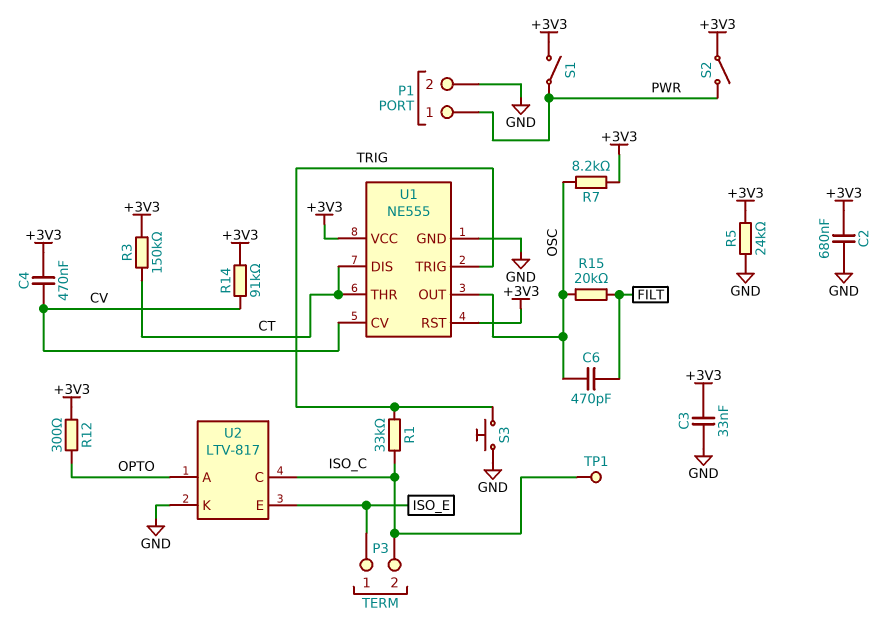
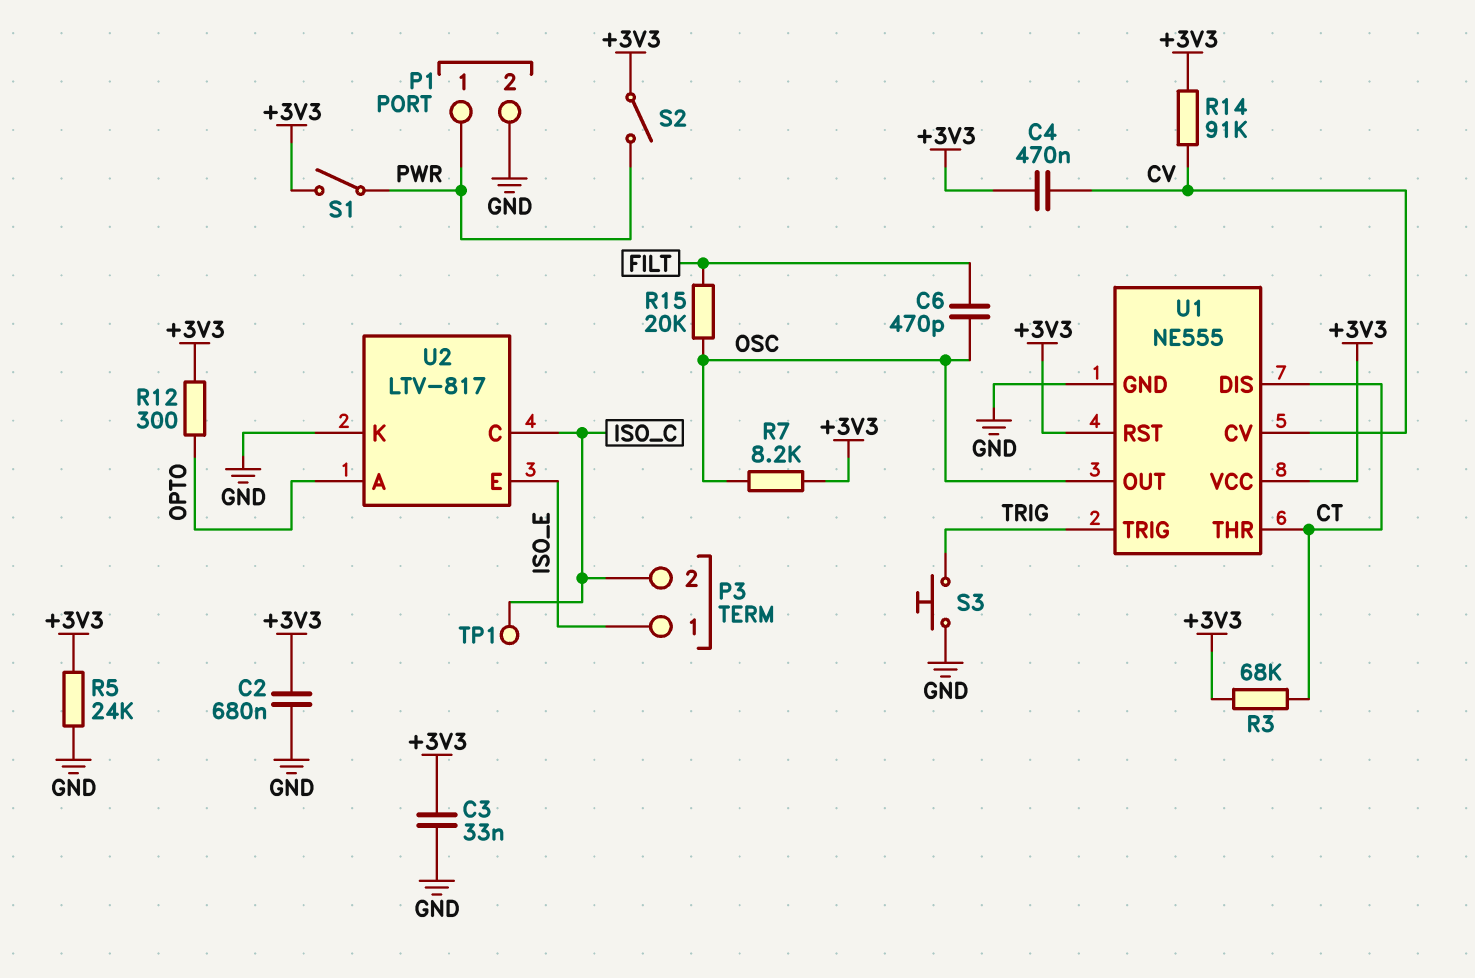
R1: 33k (ISO_C, TRIG) -> none
R3: 150k (+3V3, CT) -> 68k (+3V3, CT)

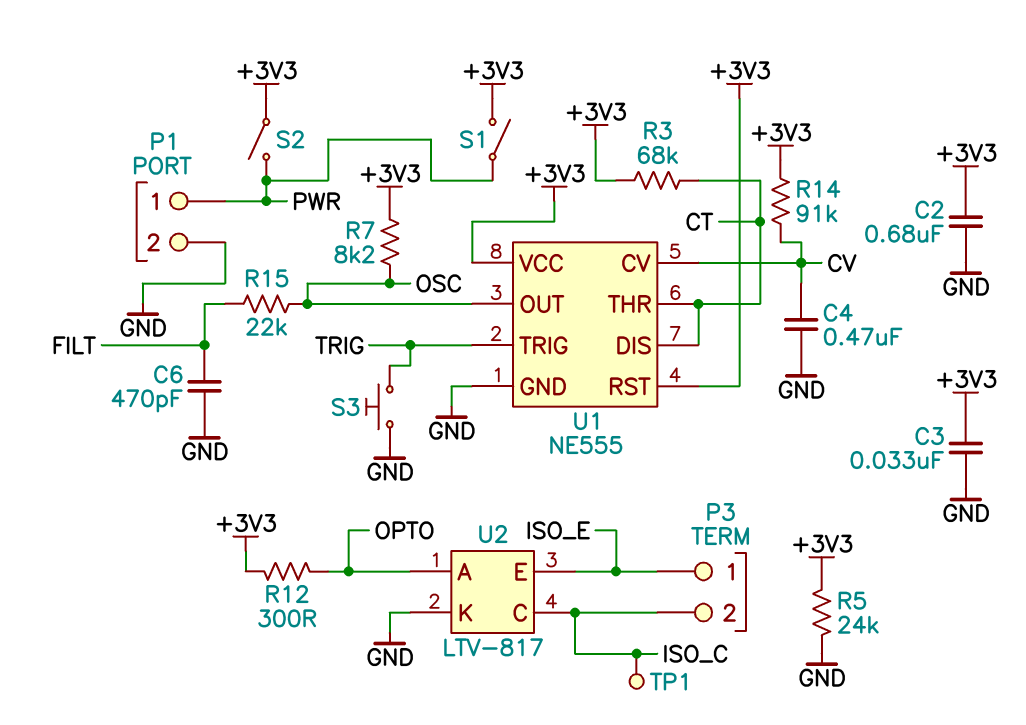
C4: 470nF (+3V3, CV) -> 470nF (CV, GND)
C6: 470pF (FILT, OSC) -> 470pF (FILT, GND)
R15: 20k (FILT, OSC) -> 22k (FILT, OSC)

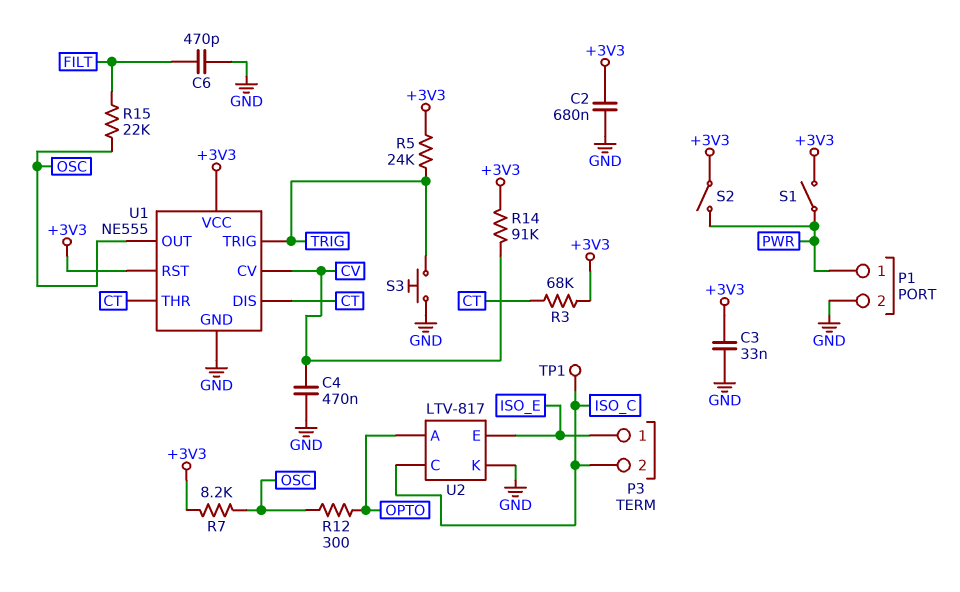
R5: 24k (+3V3, GND) -> 24k (+3V3, TRIG)
R12: 300 (+3V3, OPTO) -> 300 (OPTO, OSC)

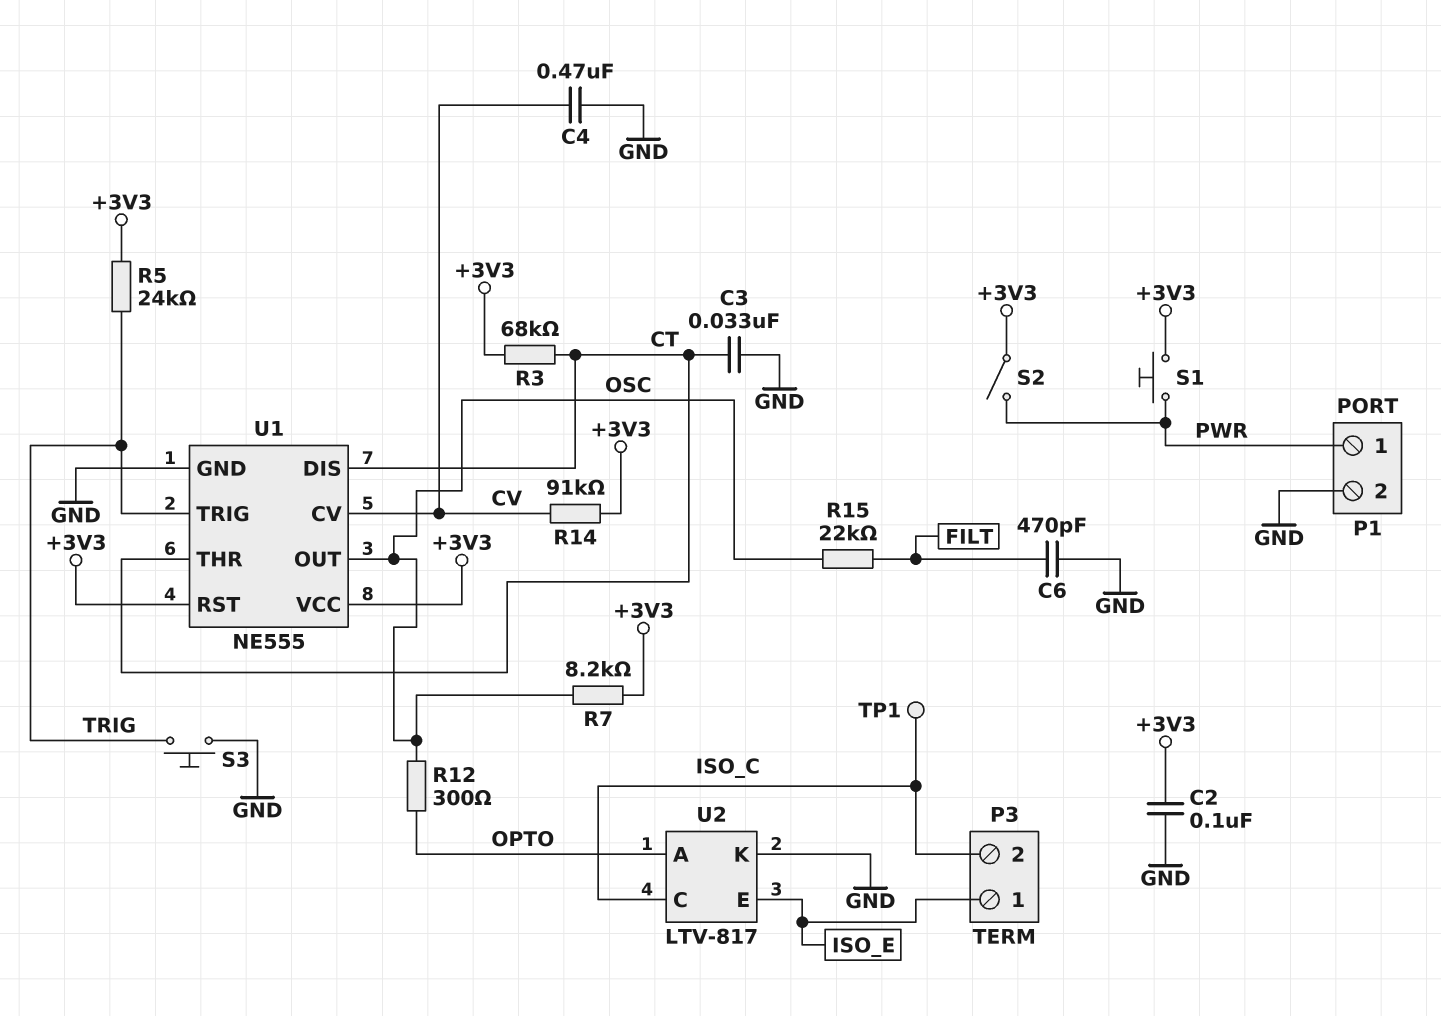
C2: 680nF (+3V3, GND) -> 100nF (+3V3, GND)
C3: 33nF (+3V3, GND) -> 33nF (CT, GND)
S1: switch (+3V3, PWR) -> button (+3V3, PWR)

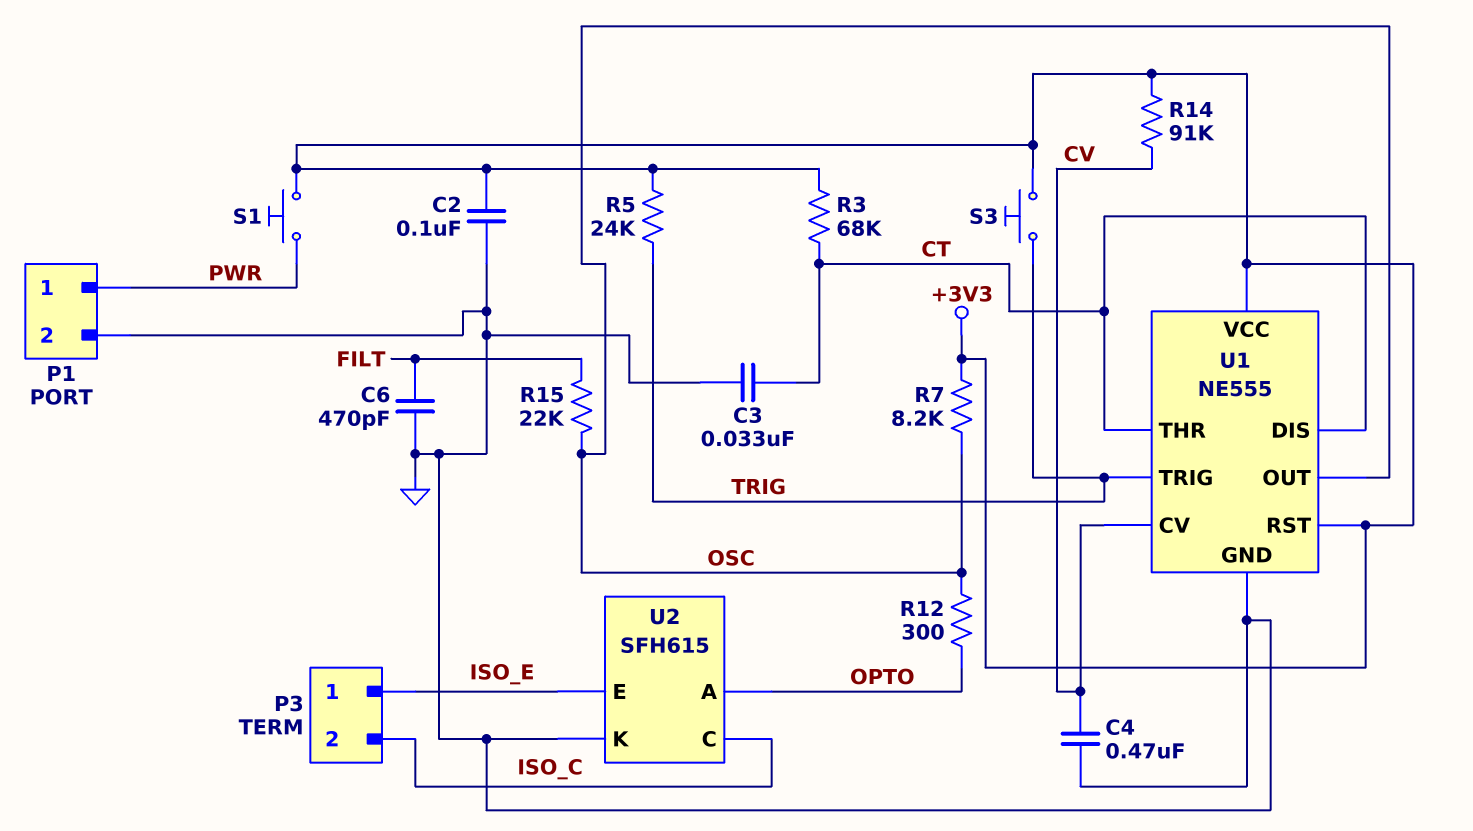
S2: switch (+3V3, PWR) -> none
S3: button (GND, TRIG) -> button (+3V3, TRIG)
TP1: test point (ISO_C) -> none
U2: LTV-817 -> SFH615

